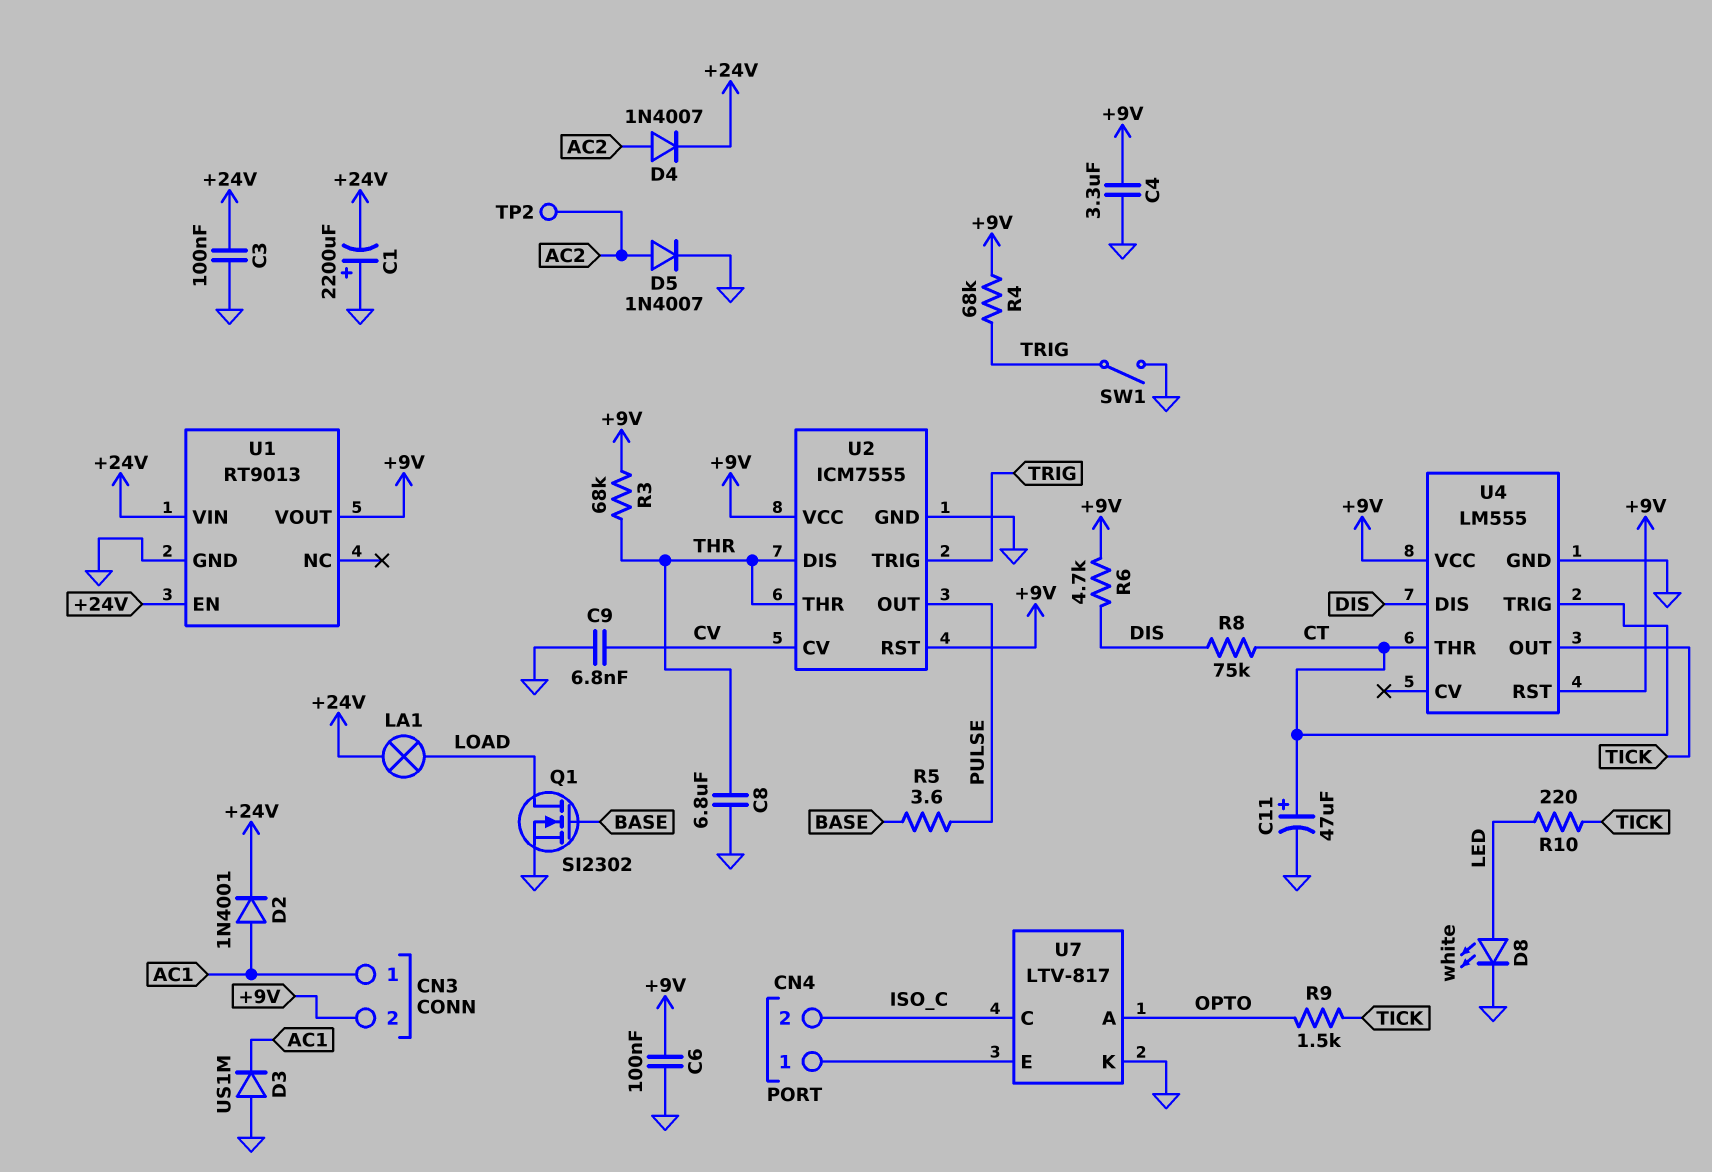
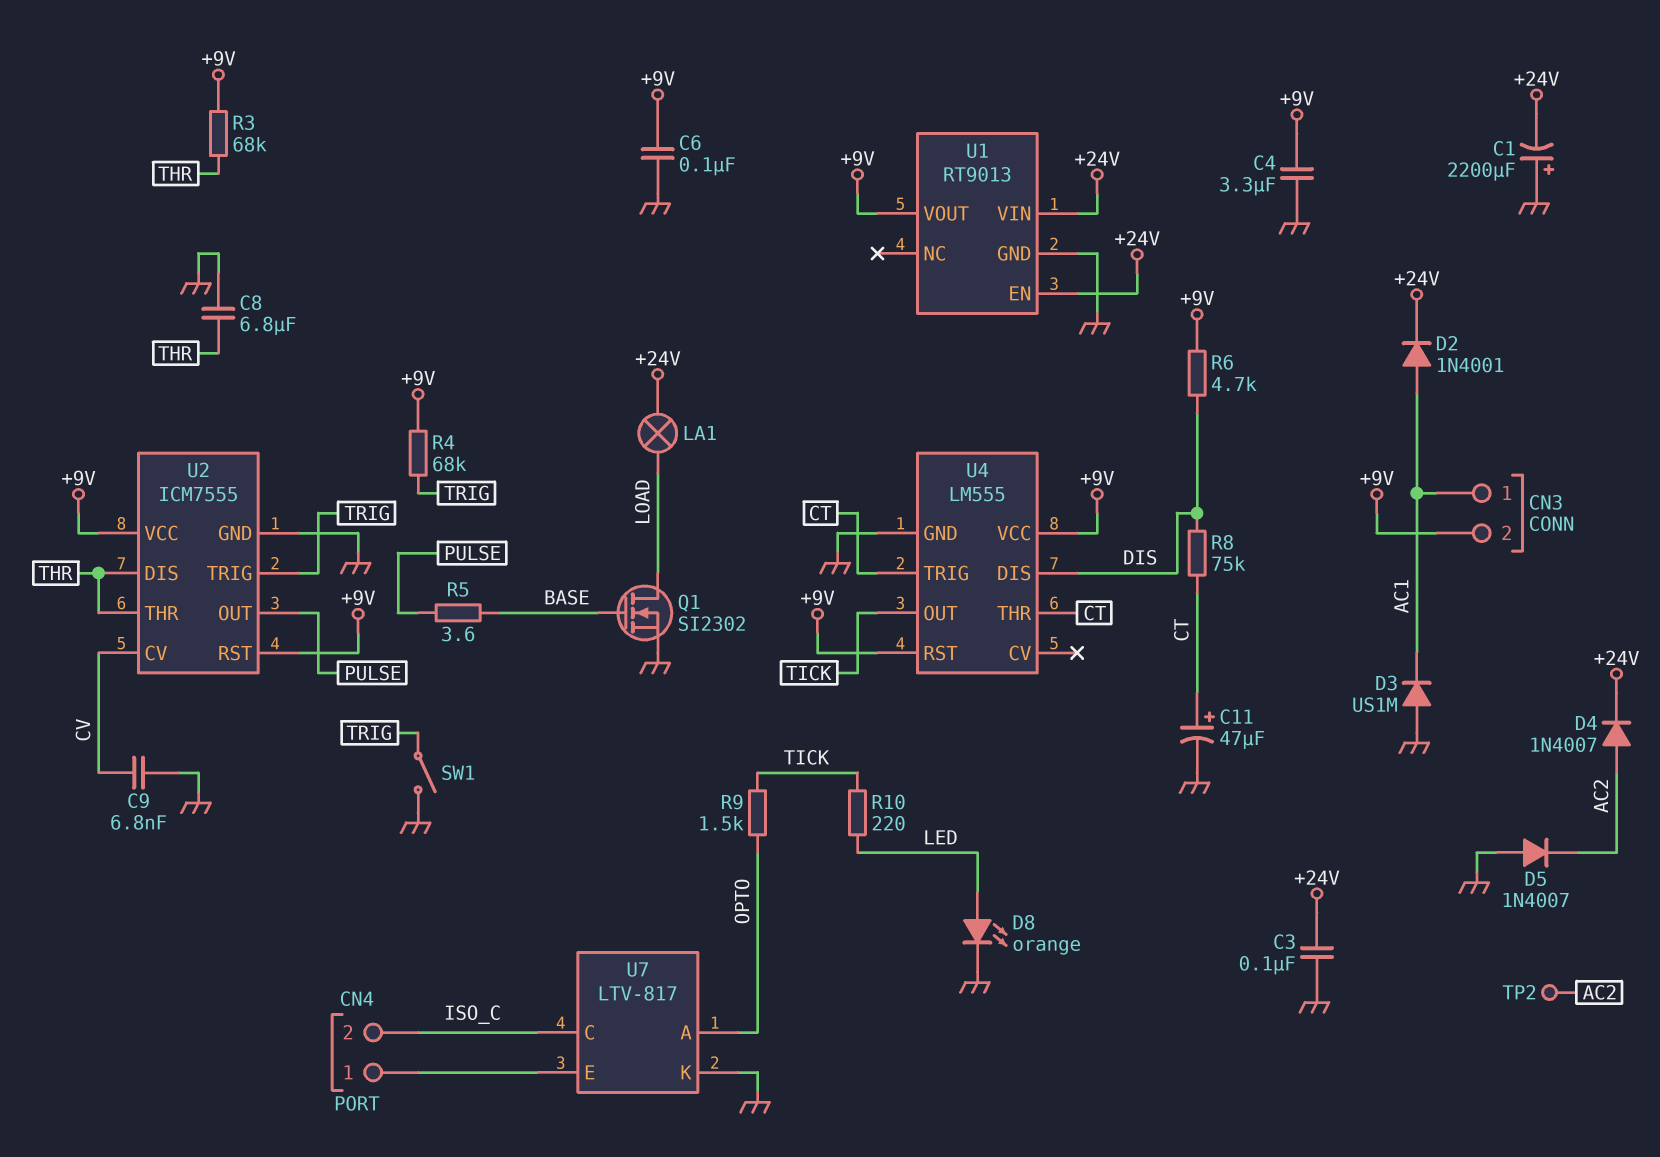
D5: diode 1N4007 (A AC2, K GND) -> diode 1N4007 (A GND, K AC2)
D8: LED white (A LED, K GND) -> LED orange (A LED, K GND)

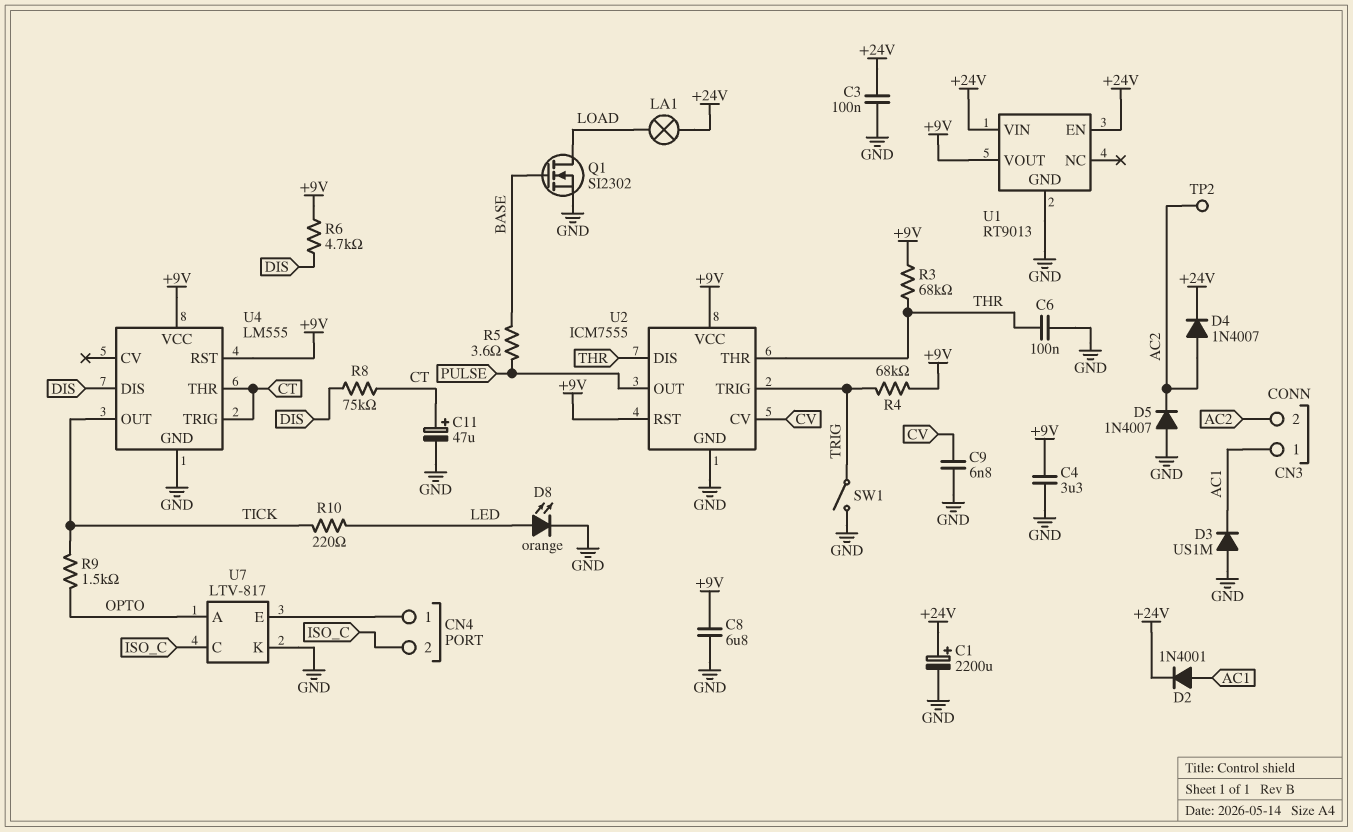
C1: 2200uF (plus GND, minus +24V) -> 2200uF (plus +24V, minus GND)
C6: 100nF (+9V, GND) -> 100nF (GND, THR)
C8: 6.8uF (GND, THR) -> 6.8uF (+9V, GND)
CN3 pin 2: +9V -> AC2

